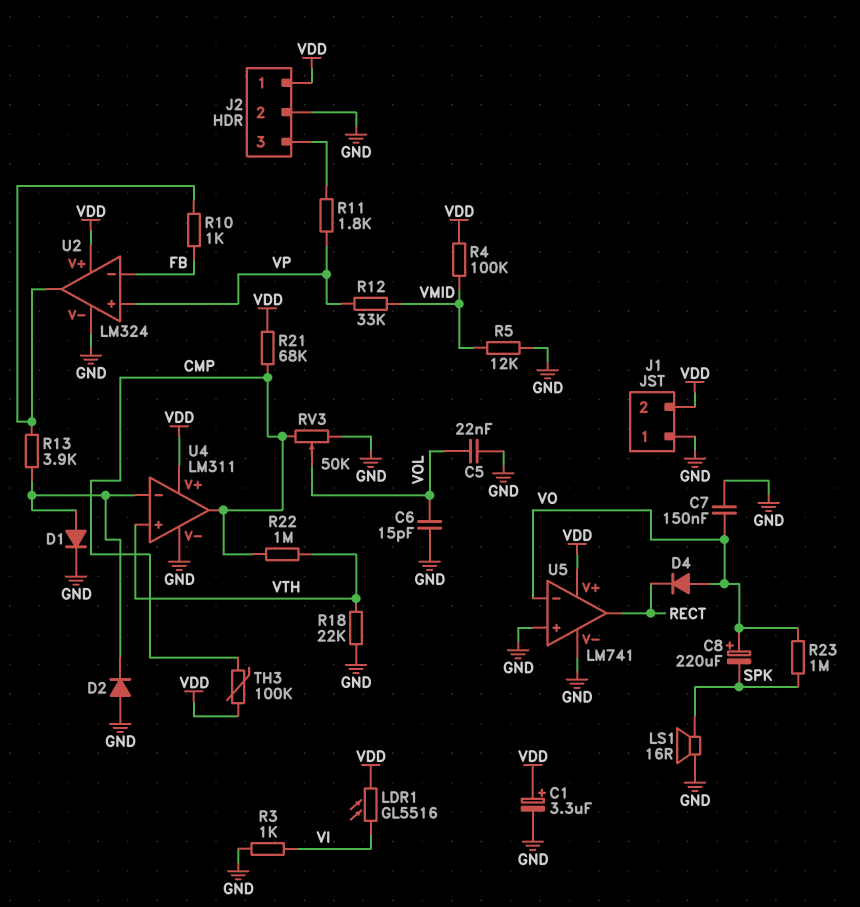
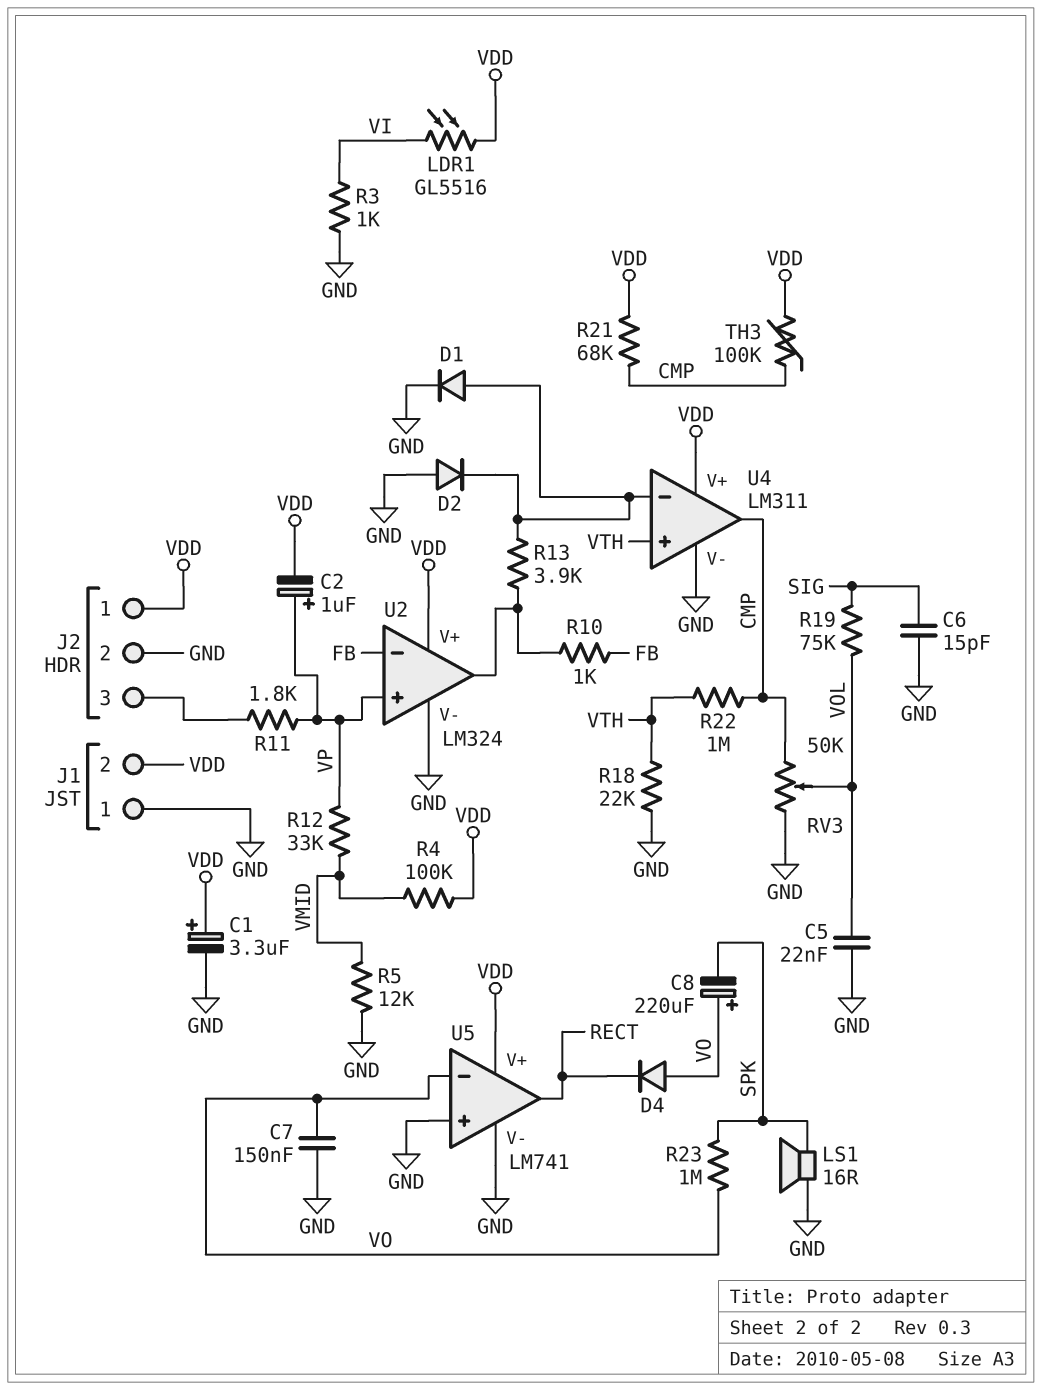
C2: none -> 1uF (plus VP, minus VDD)
C6: 15pF (GND, VOL) -> 15pF (GND, SIG)
R19: none -> 75k (SIG, VOL)

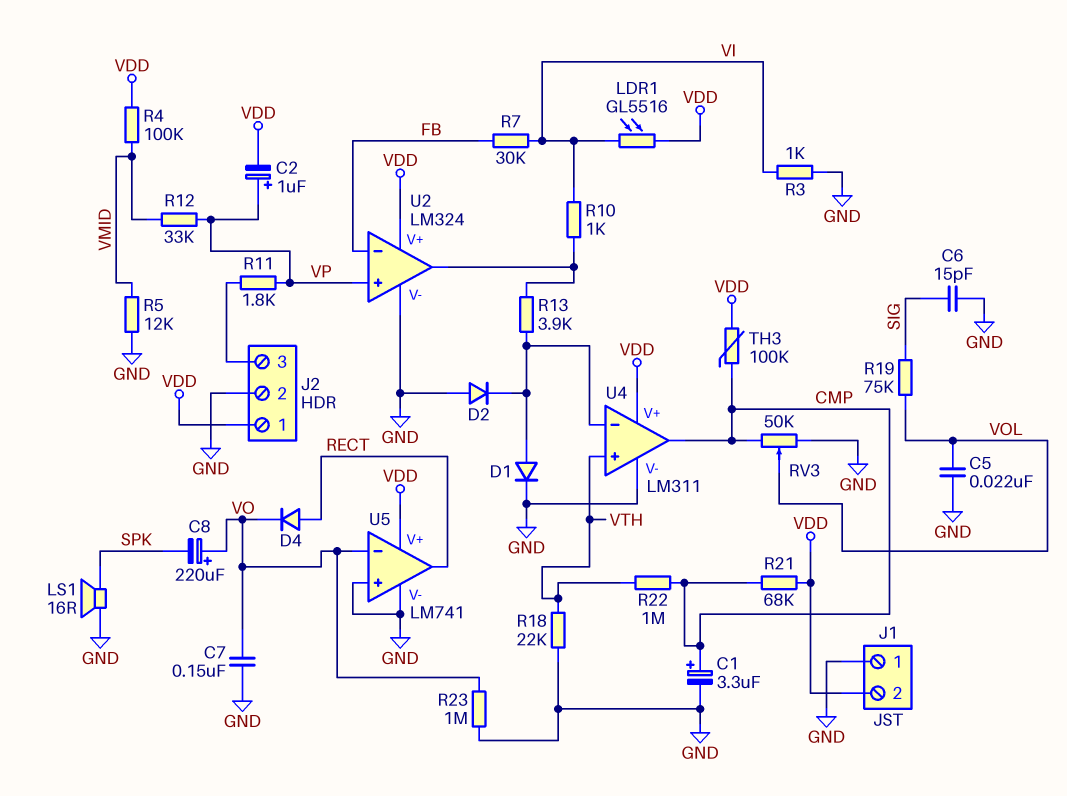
C1: 3.3uF (plus VDD, minus GND) -> 3.3uF (plus CMP, minus GND)
D4: diode (A VO, K RECT) -> diode (A RECT, K VO)
R7: none -> 30k (FB, VI)
R10: 1k (FB, U2/out) -> 1k (U2/out, VI)
R23: 1M (SPK, VO) -> 1M (GND, VO)

